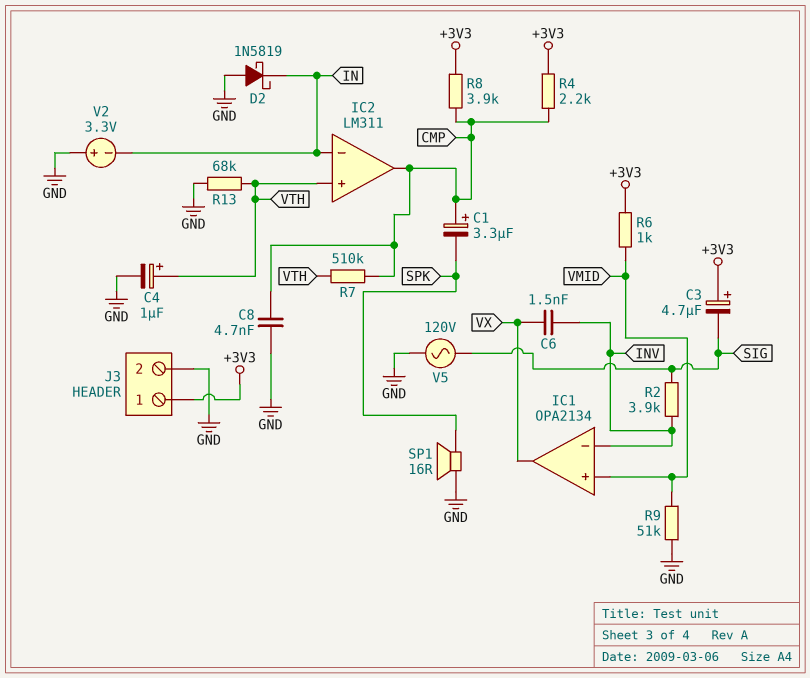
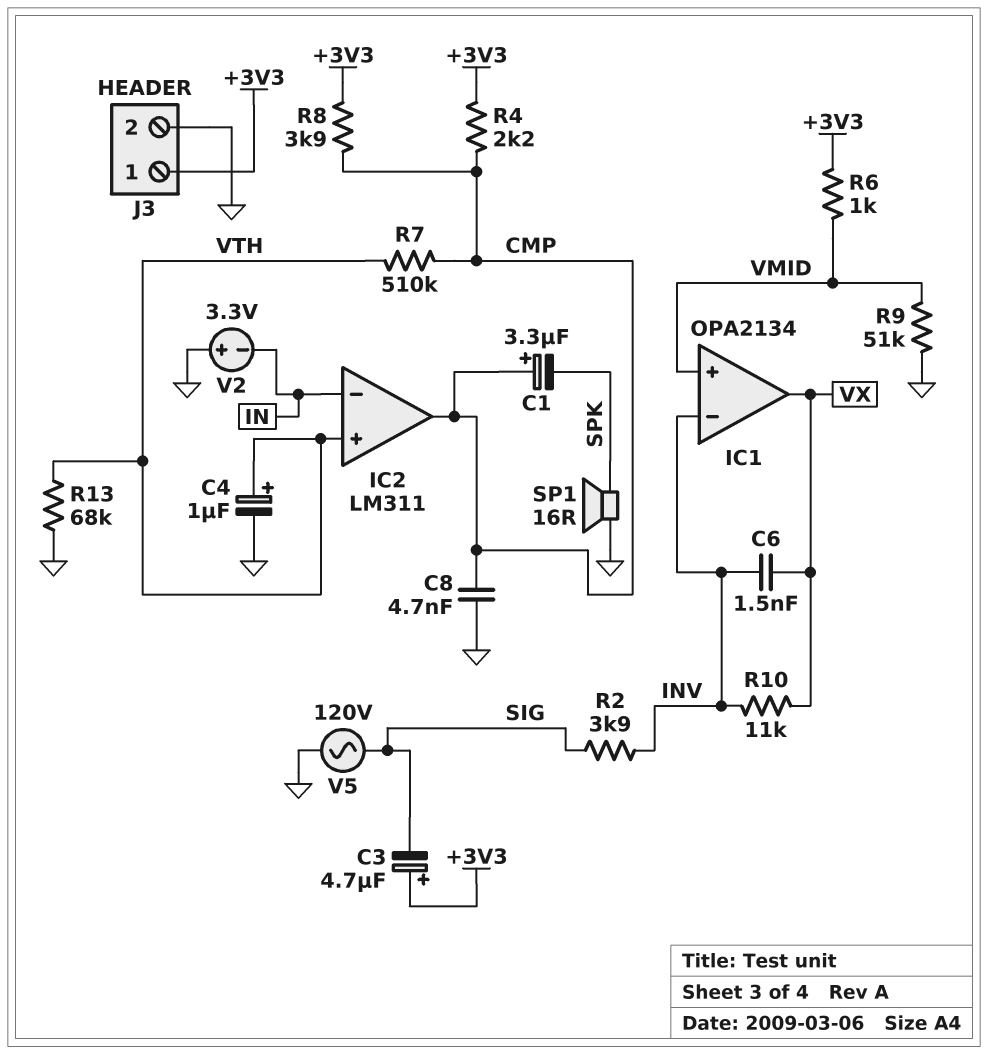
D2: schottky 1N5819 (A GND, K IN) -> none
R10: none -> 11k (INV, VX)

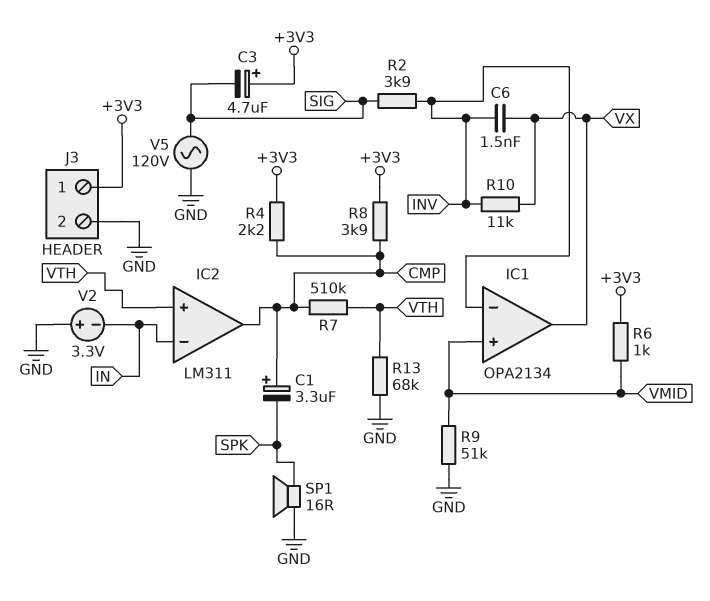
C4: 1uF (plus VTH, minus GND) -> none
C8: 4.7nF (CMP, GND) -> none

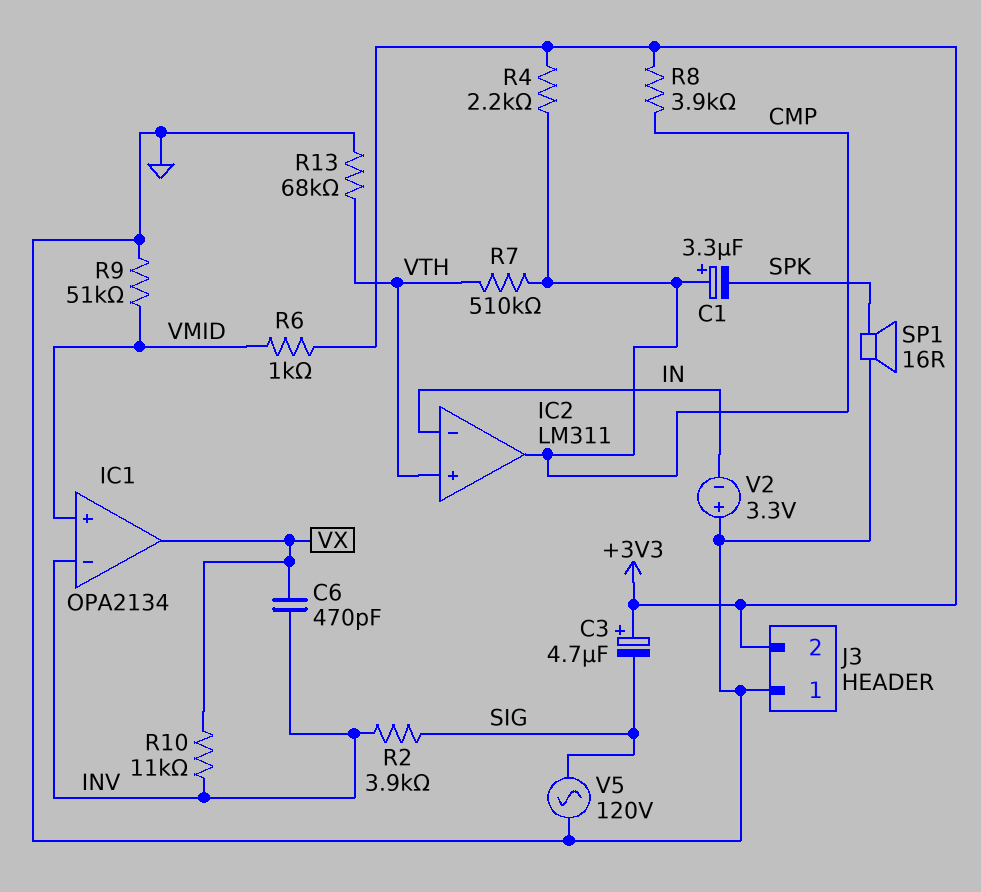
C6: 1.5nF (INV, VX) -> 470pF (INV, VX)
J3 pin 1: +3V3 -> GND
J3 pin 2: GND -> +3V3

